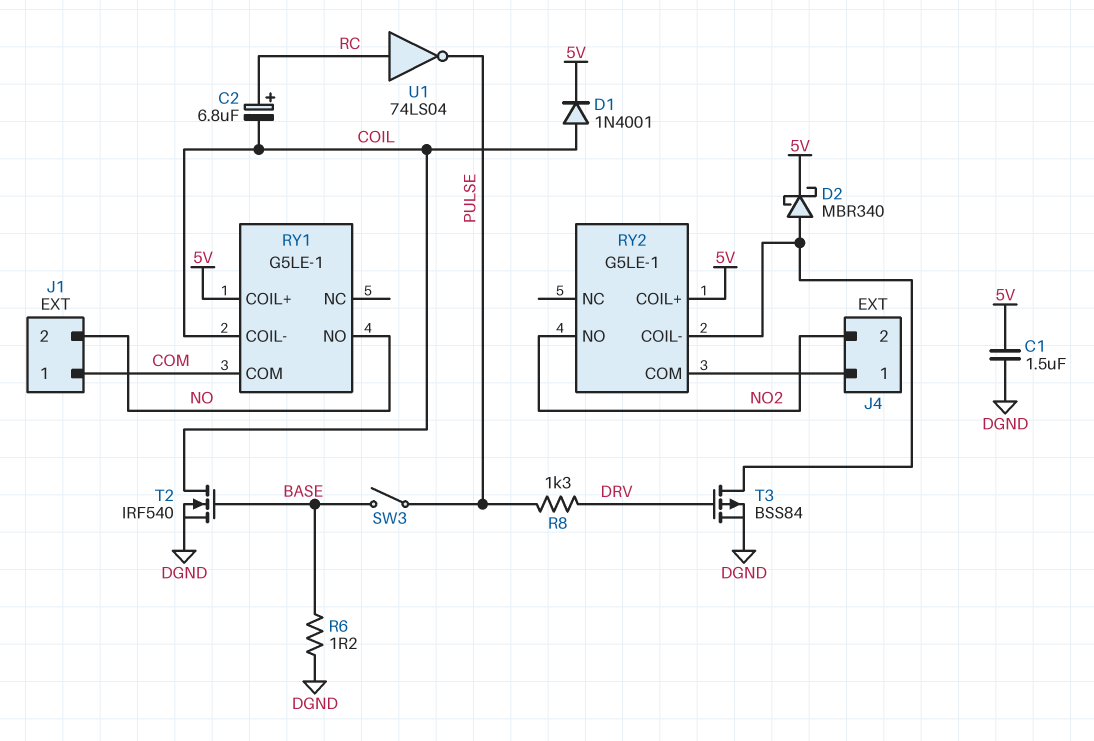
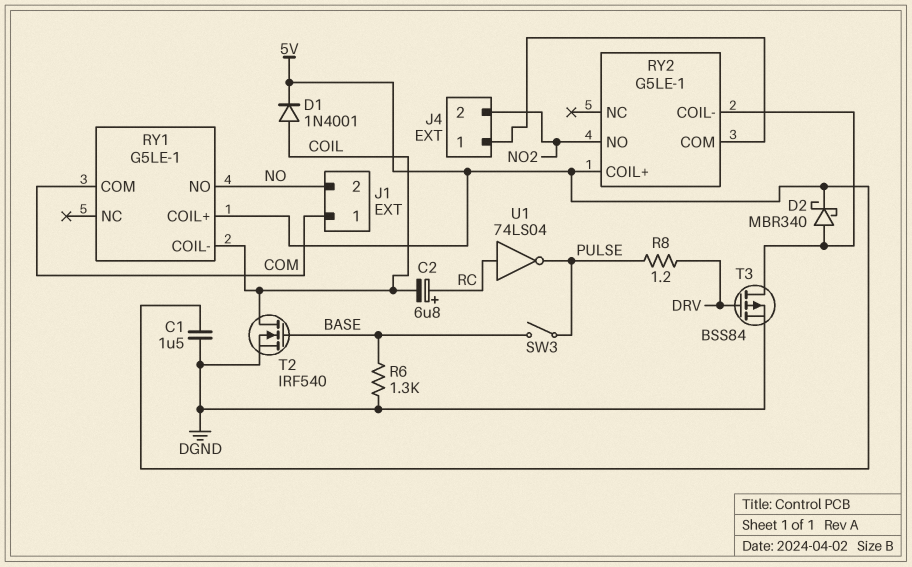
R6: 1.2 (BASE, DGND) -> 1.3k (BASE, DGND)
R8: 1.3k (DRV, PULSE) -> 1.2 (DRV, PULSE)

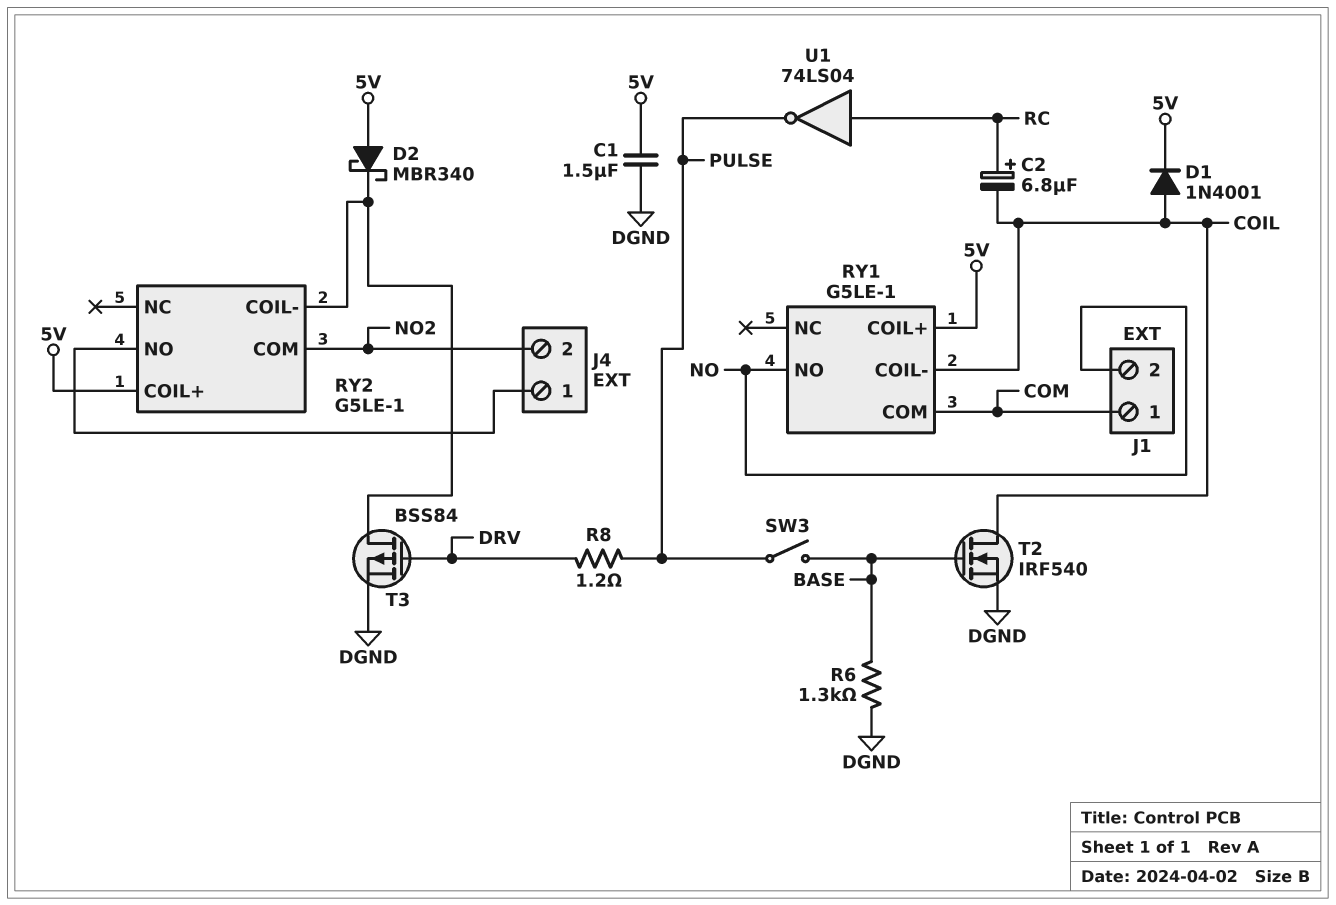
D2: schottky MBR340 (A RY2/COIL-, K 5V) -> schottky MBR340 (A 5V, K RY2/COIL-)
RY2 pin COM: J4/1 -> NO2
RY2 pin NO: NO2 -> J4/1

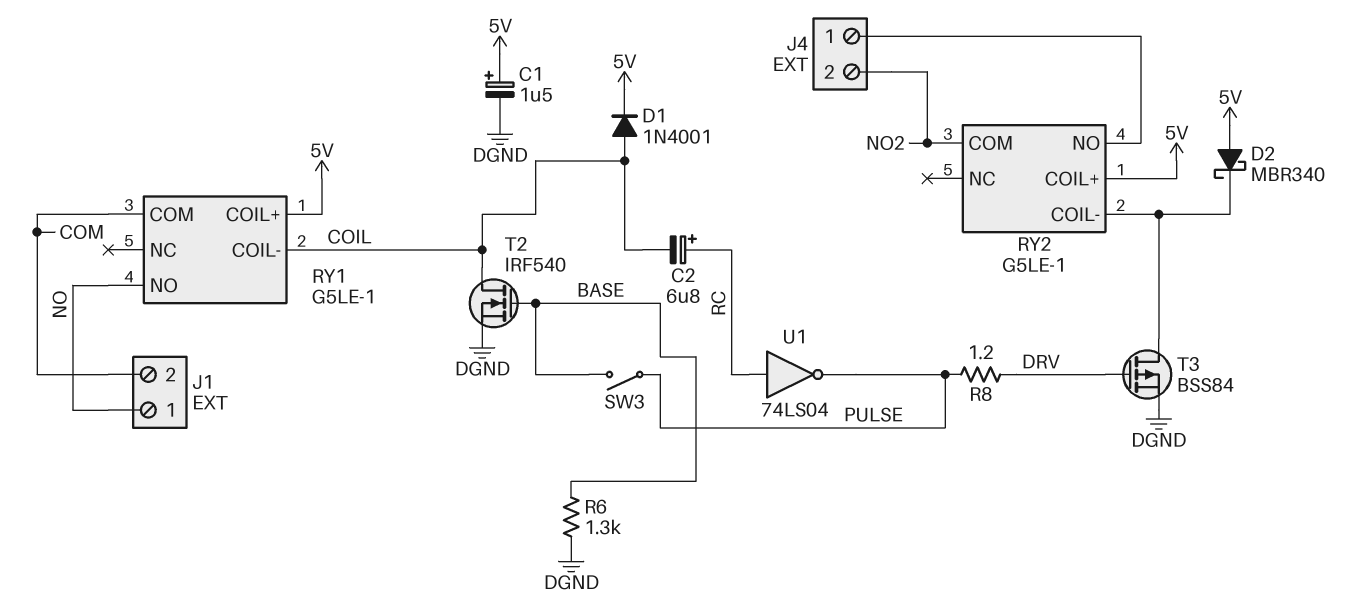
C1: 1.5uF (5V, DGND) -> 1.5uF (plus 5V, minus DGND)
J1 pin 1: COM -> NO
J1 pin 2: NO -> COM

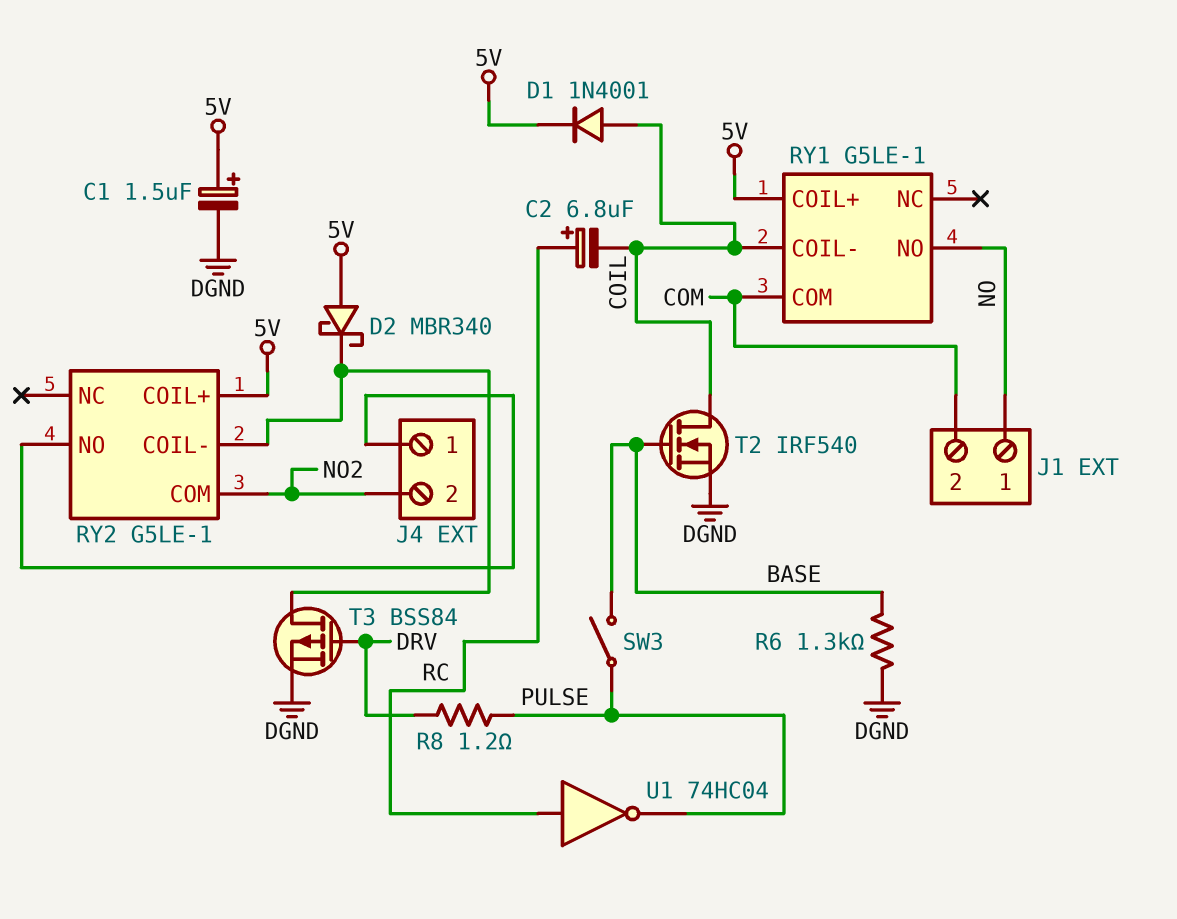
U1: NOT 74LS04 (in RC, out PULSE) -> NOT 74HC04 (in RC, out PULSE)

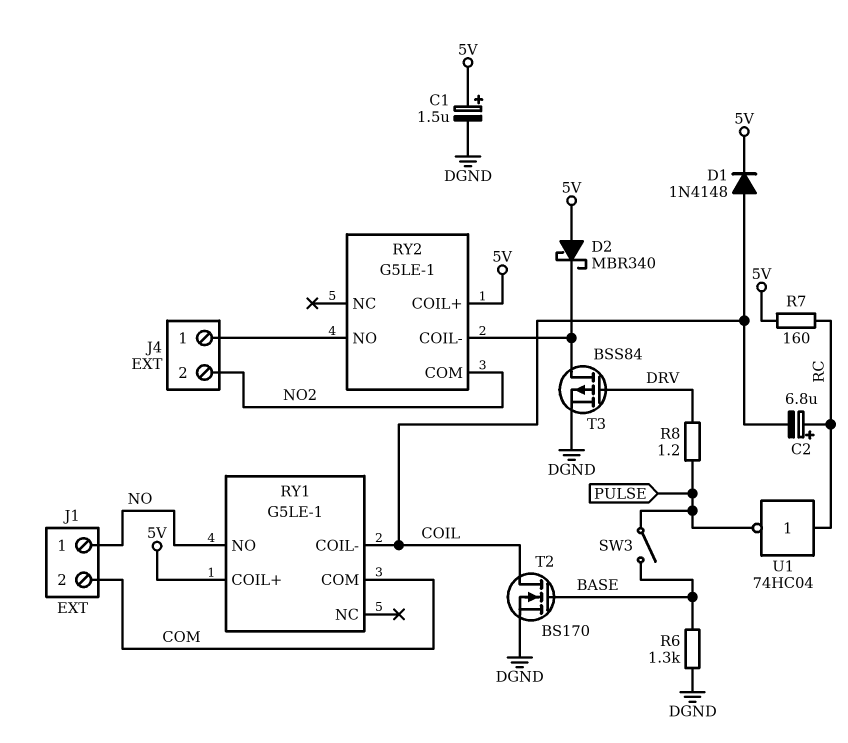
D1: diode 1N4001 (A COIL, K 5V) -> diode 1N4148 (A COIL, K 5V)
R7: none -> 160 (5V, RC)
T2: NMOS IRF540 (G BASE, D COIL, S DGND) -> NMOS BS170 (G BASE, D COIL, S DGND)

